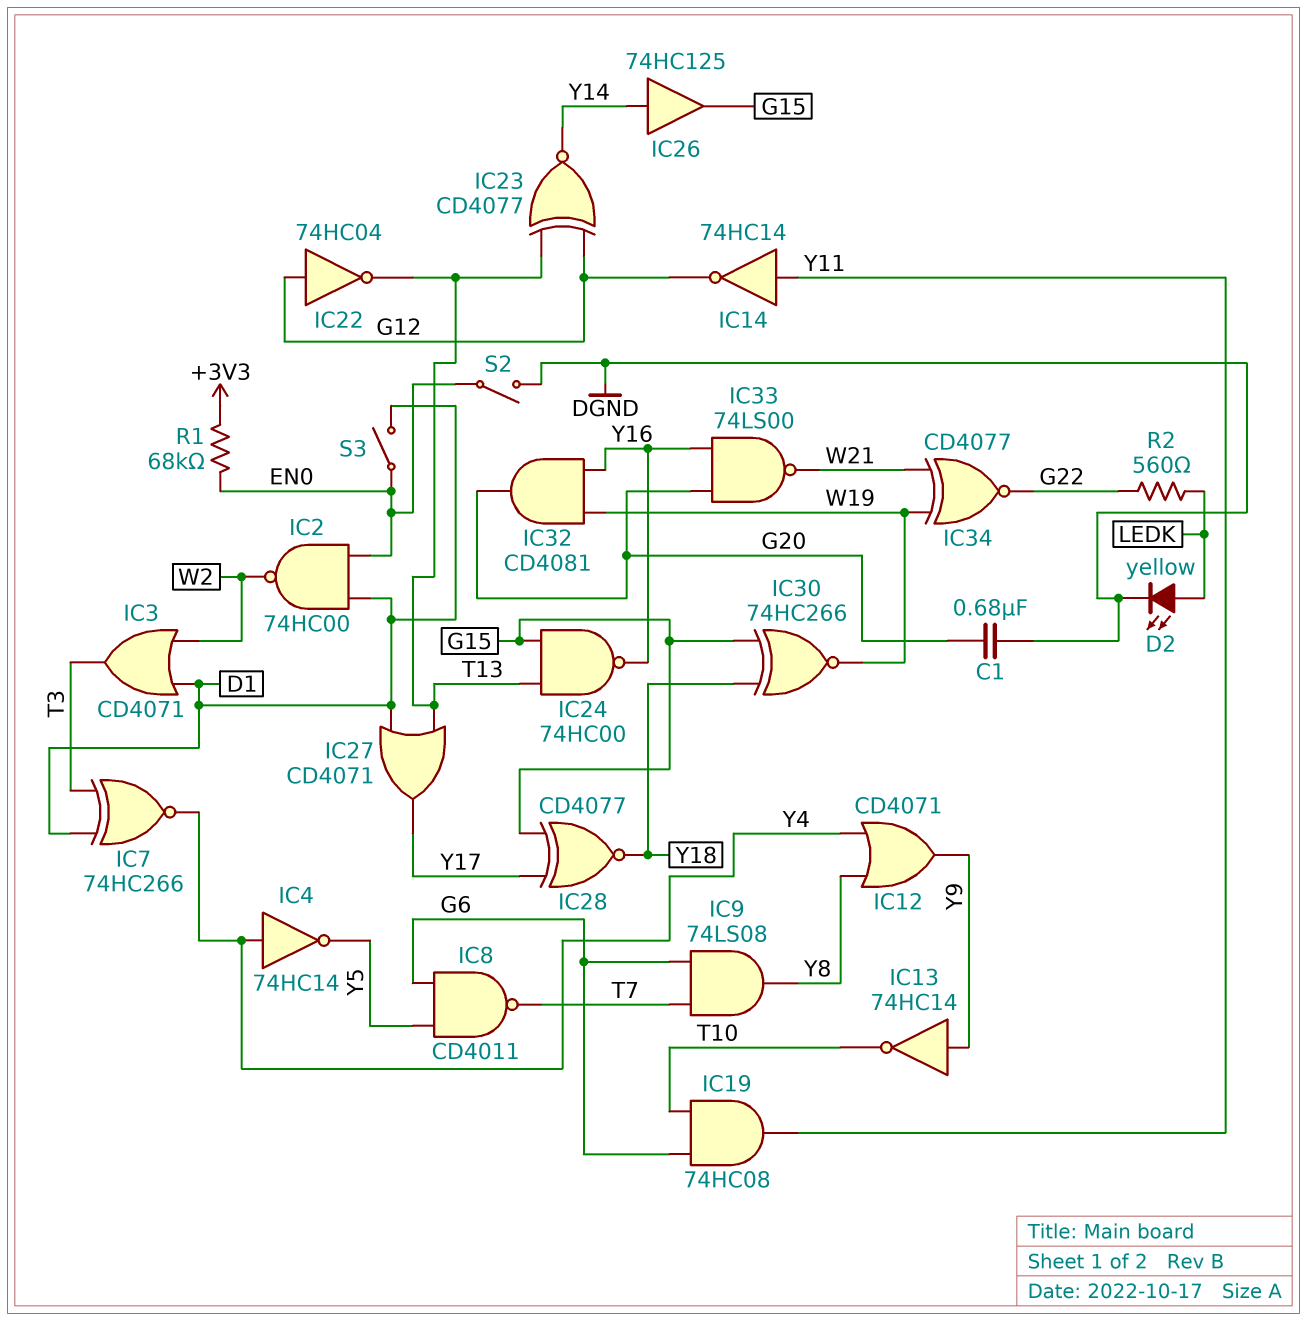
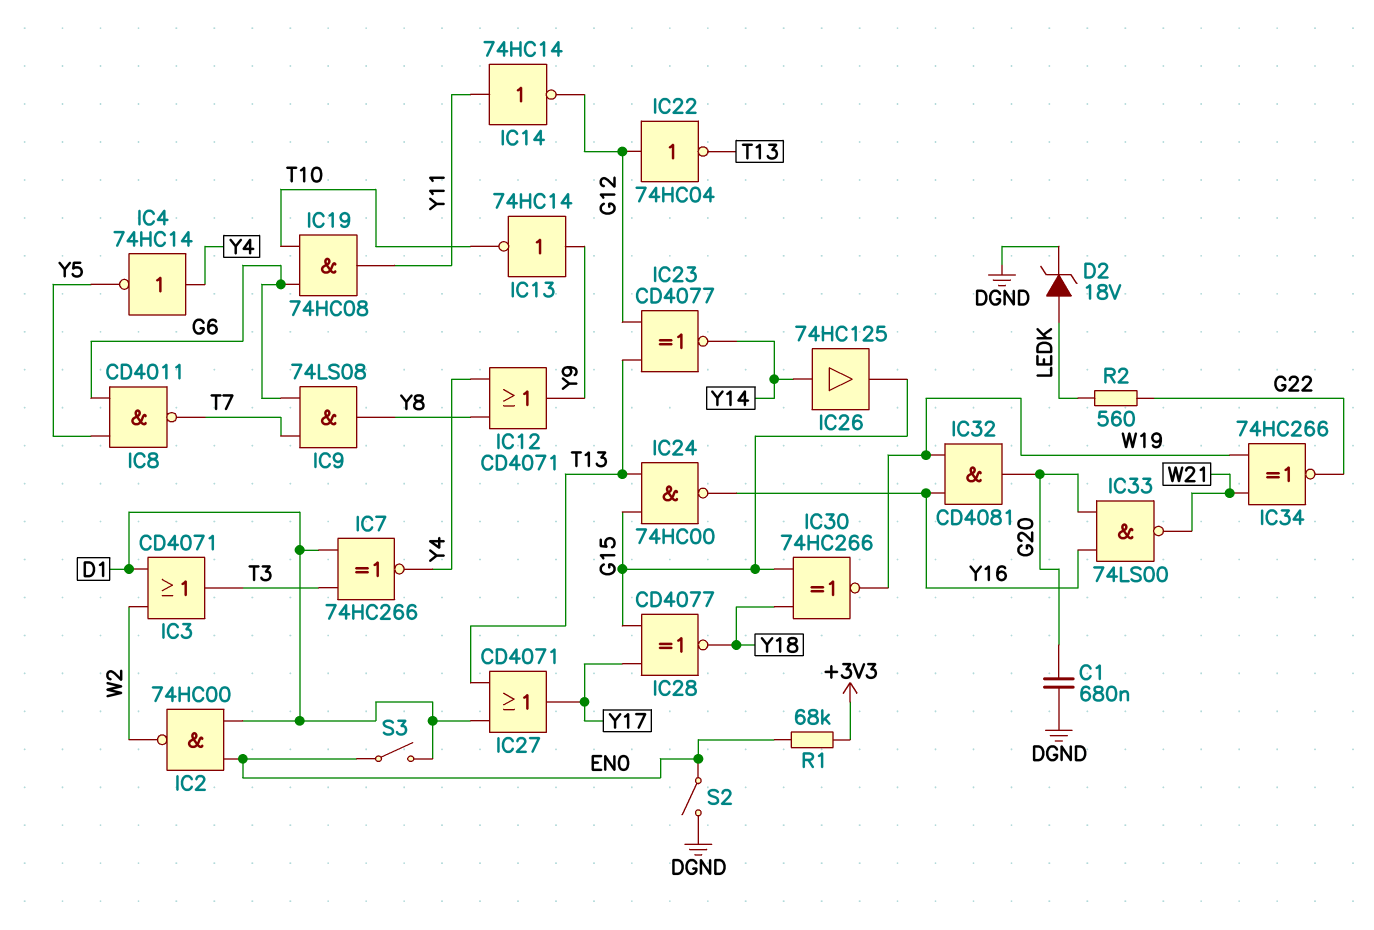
D2: LED yellow (A LEDK, K DGND) -> zener 18V (A LEDK, K DGND)
IC34: XNOR CD4077 (in W19, in W21, out G22) -> XNOR 74HC266 (in W19, in W21, out G22)

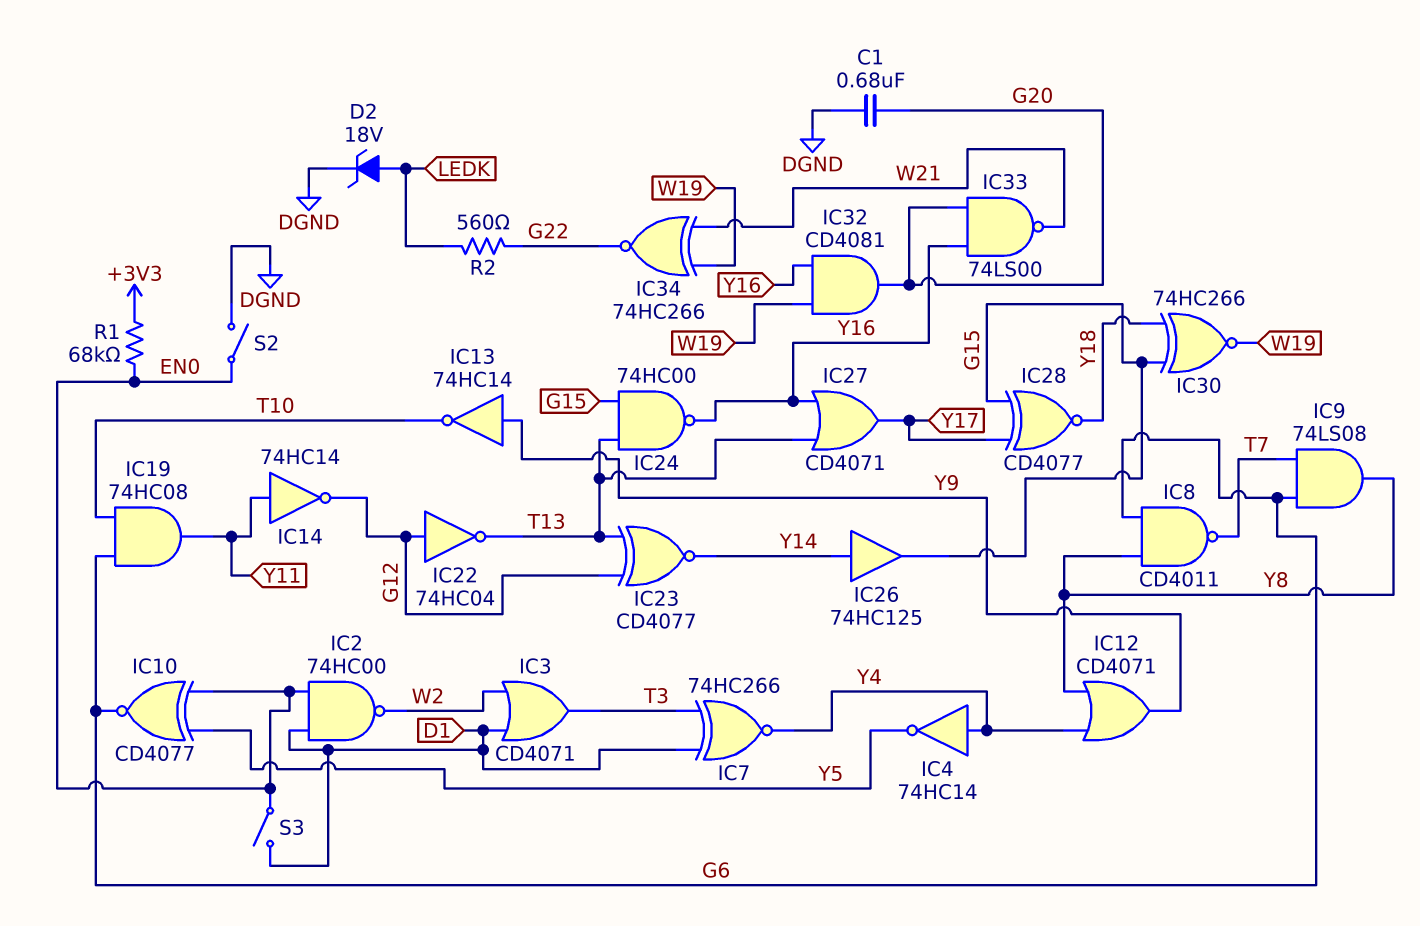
IC8: NAND CD4011 (in G6, in Y5, out T7) -> NAND CD4011 (in G6, in Y8, out T7)
IC10: none -> XNOR CD4077 (in EN0, in Y5, out G6)
IC27: OR CD4071 (in D1, in T13, out Y17) -> OR CD4071 (in T13, in Y16, out Y17)

